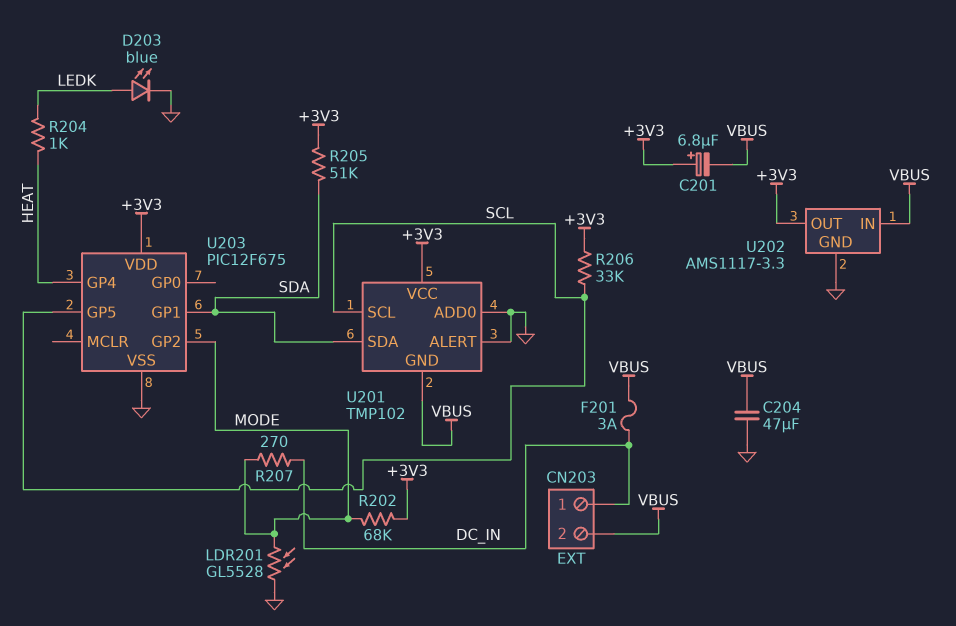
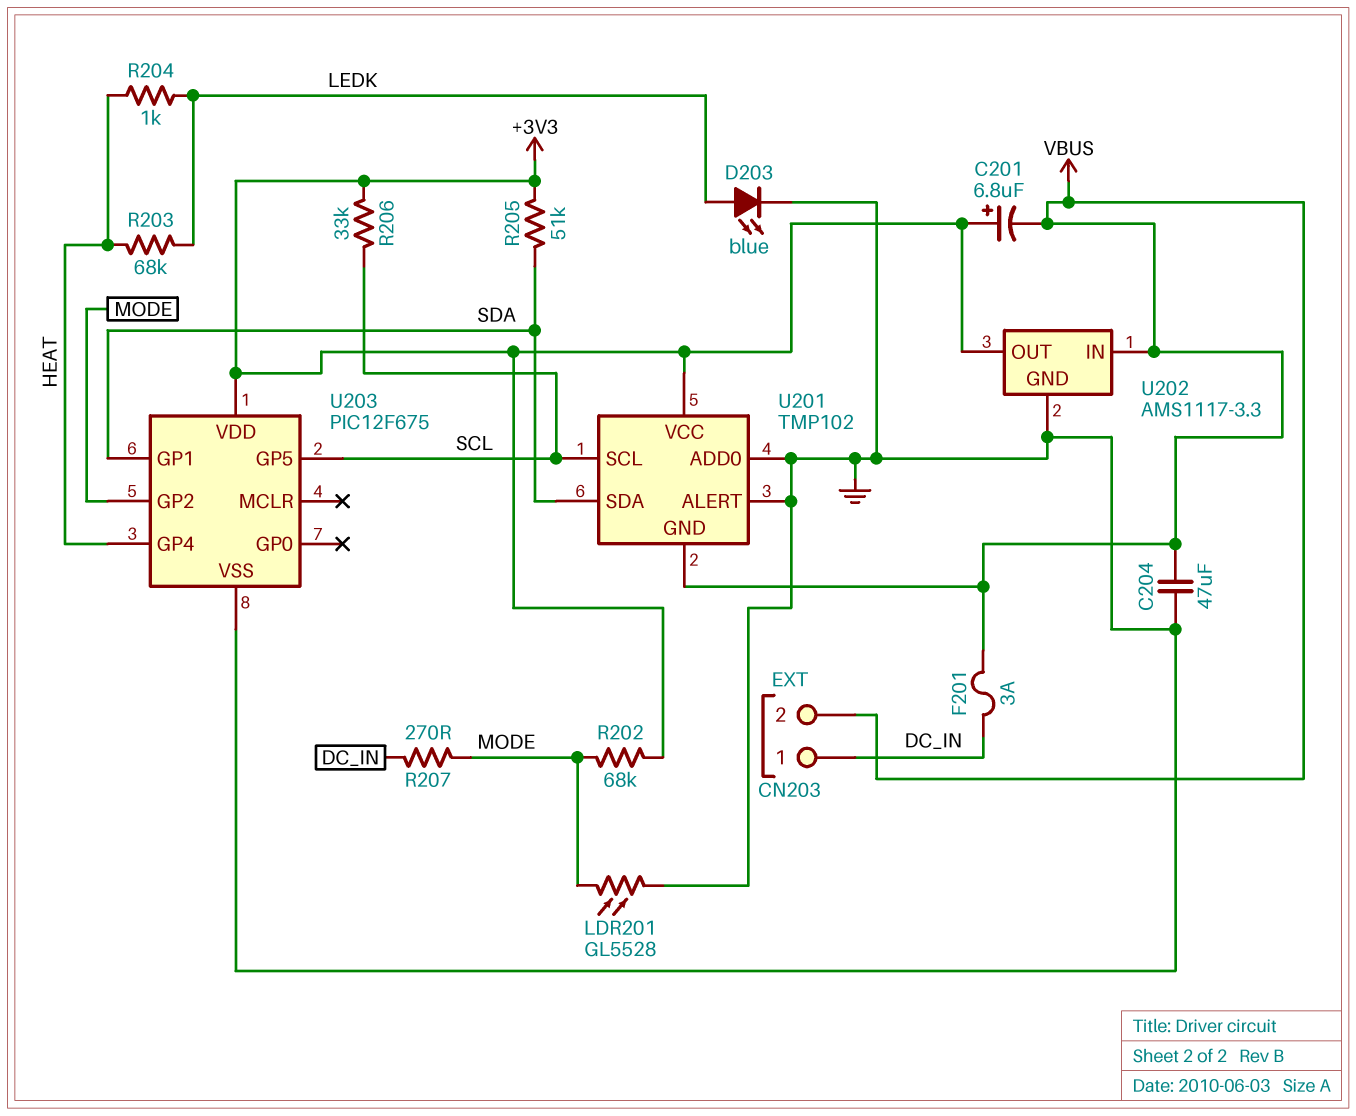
R203: none -> 68k (HEAT, LEDK)

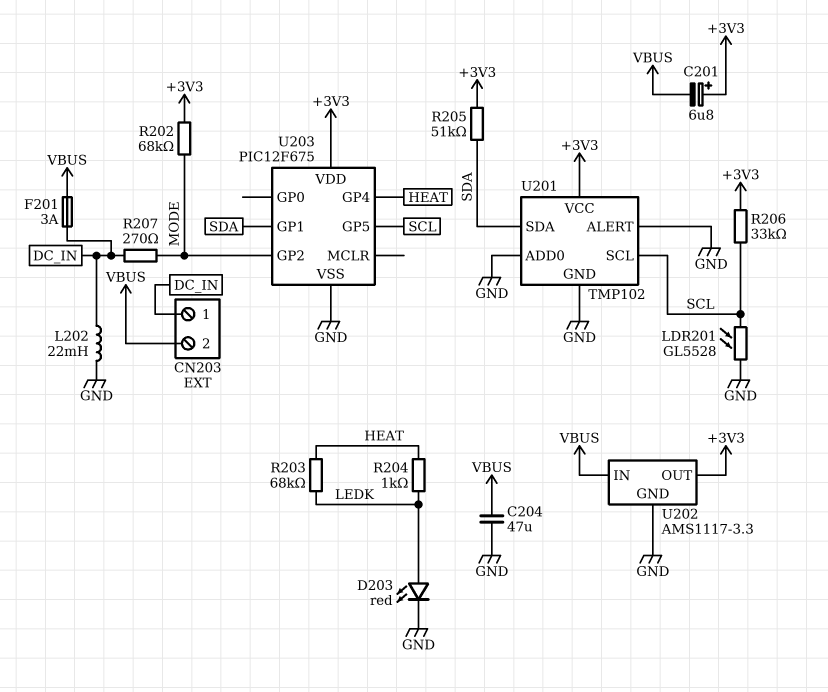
D203: LED blue (A LEDK, K GND) -> LED red (A LEDK, K GND)
L202: none -> 22mH (DC_IN, GND)
LDR201: GL5528 (GND, MODE) -> GL5528 (GND, SCL)
U201 pin GND: VBUS -> GND

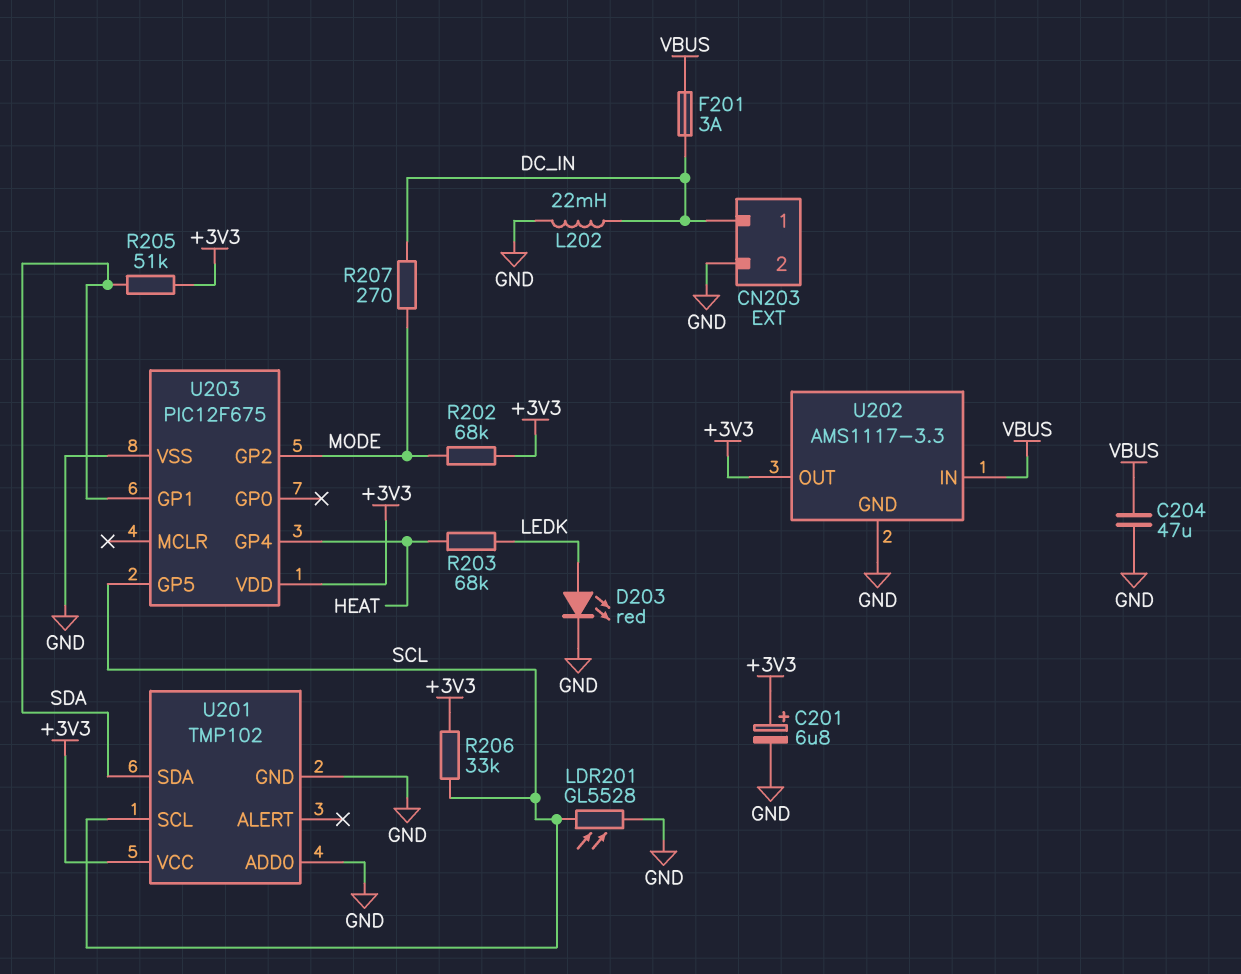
C201: 6.8uF (plus +3V3, minus VBUS) -> 6.8uF (plus +3V3, minus GND)
CN203 pin 2: VBUS -> GND
R204: 1k (HEAT, LEDK) -> none
U201 pin ALERT: GND -> none

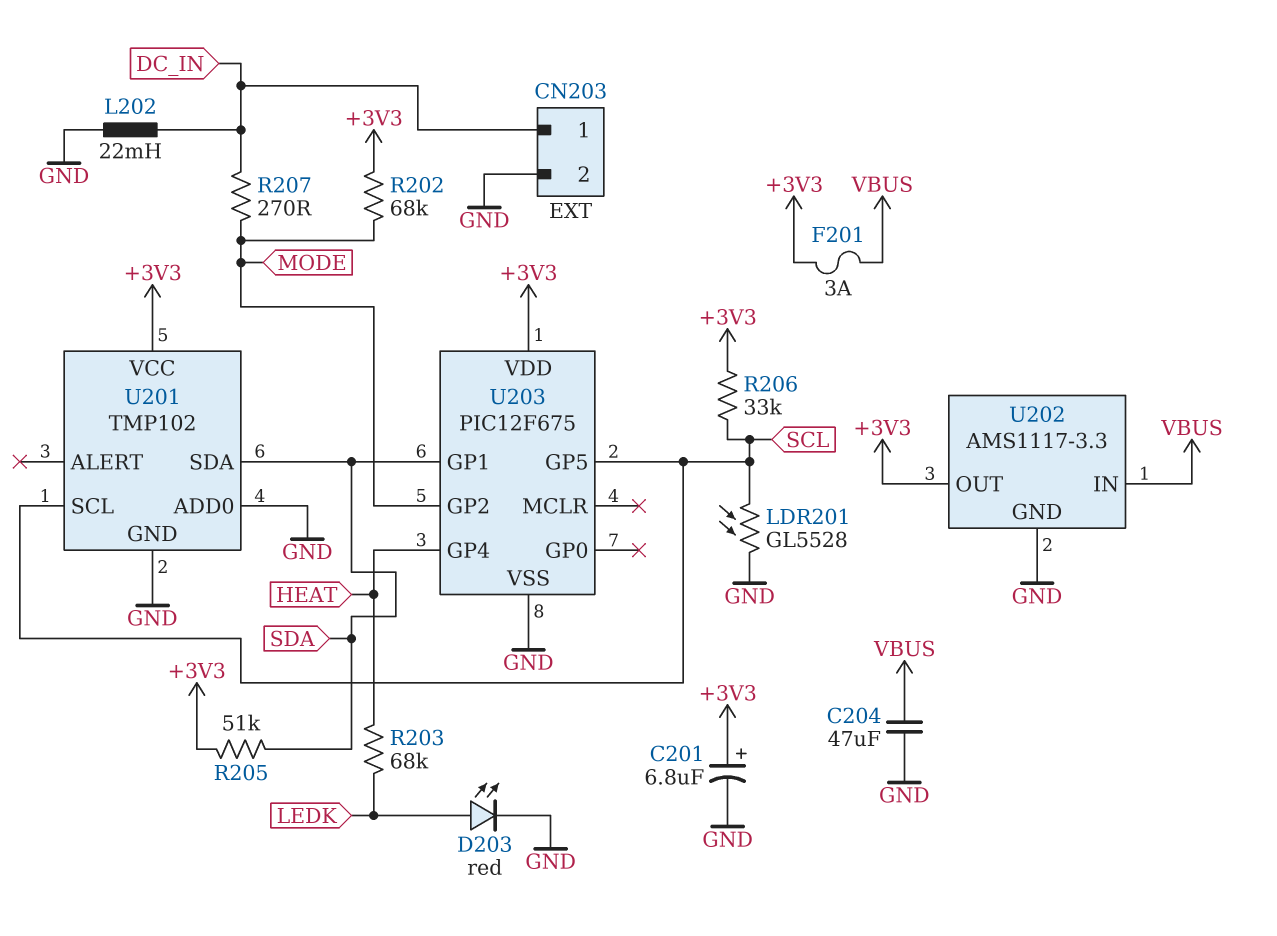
F201: 3A (DC_IN, VBUS) -> 3A (+3V3, VBUS)

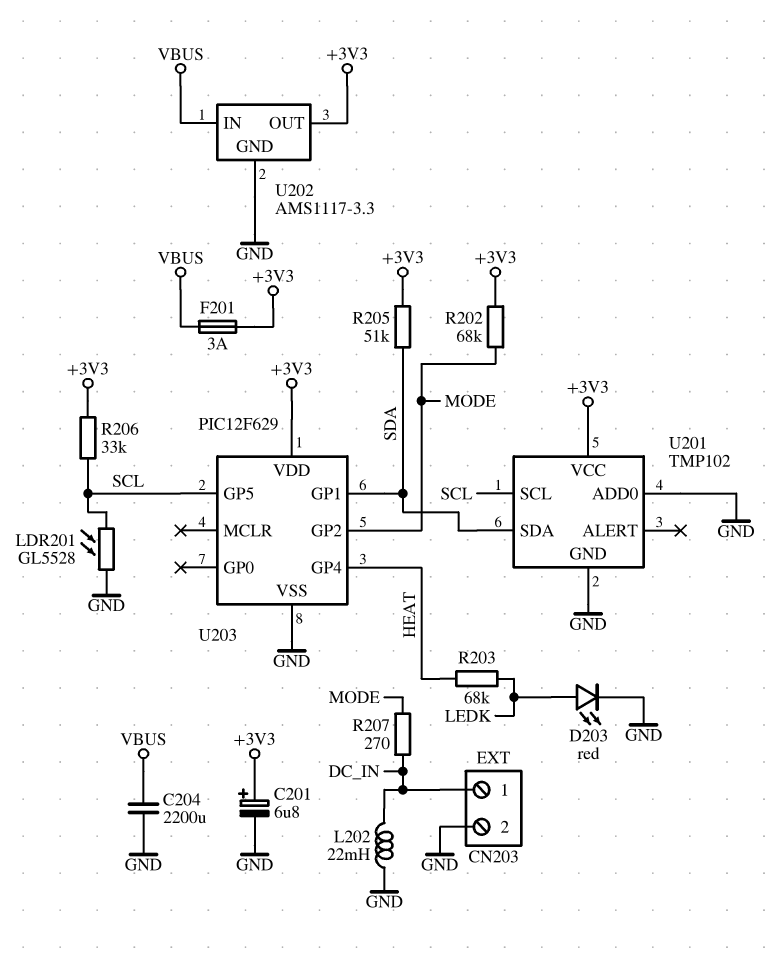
C204: 47uF (GND, VBUS) -> 2200uF (GND, VBUS)
U203: PIC12F675 -> PIC12F629

